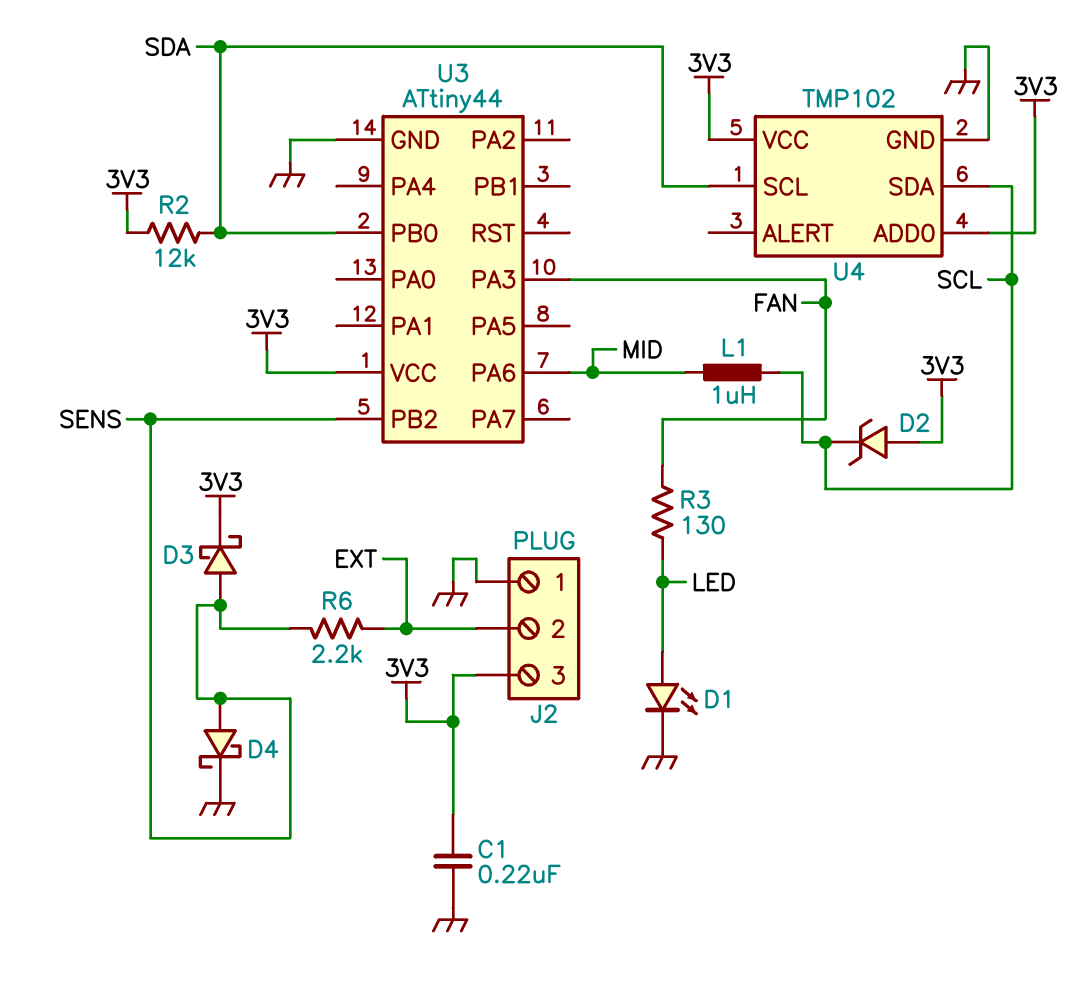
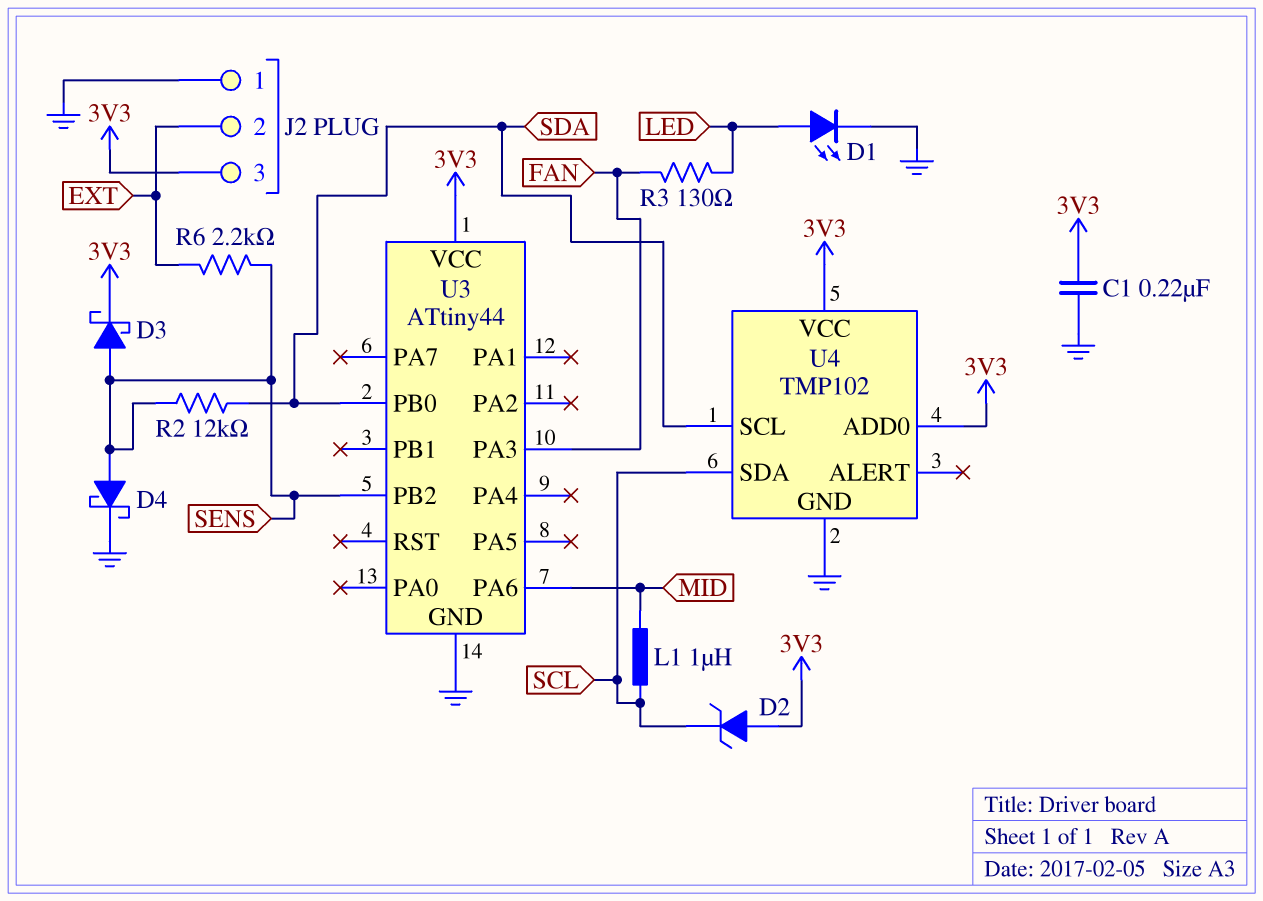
R2: 12k (3V3, SDA) -> 12k (SDA, SENS)

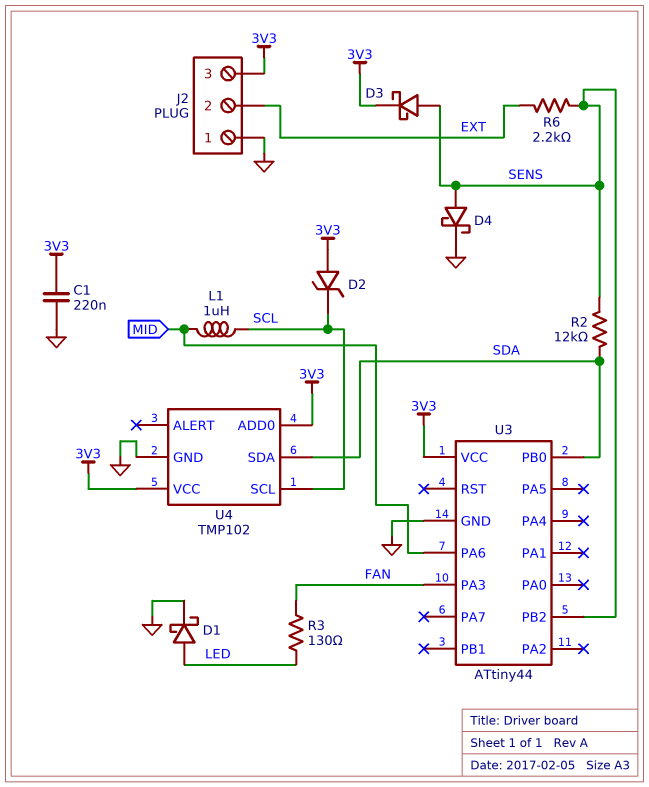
D1: LED (A LED, K GND) -> schottky (A LED, K GND)
U4 pin SCL: SDA -> SCL
U4 pin SDA: SCL -> SDA

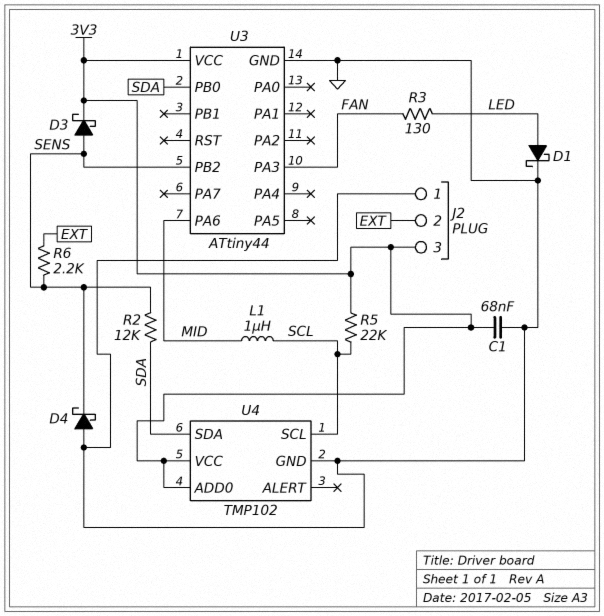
C1: 220nF (3V3, GND) -> 68nF (3V3, GND)
D2: zener (A 3V3, K SCL) -> none
D4: schottky (A SENS, K GND) -> schottky (A GND, K SENS)
R5: none -> 22k (3V3, SCL)

